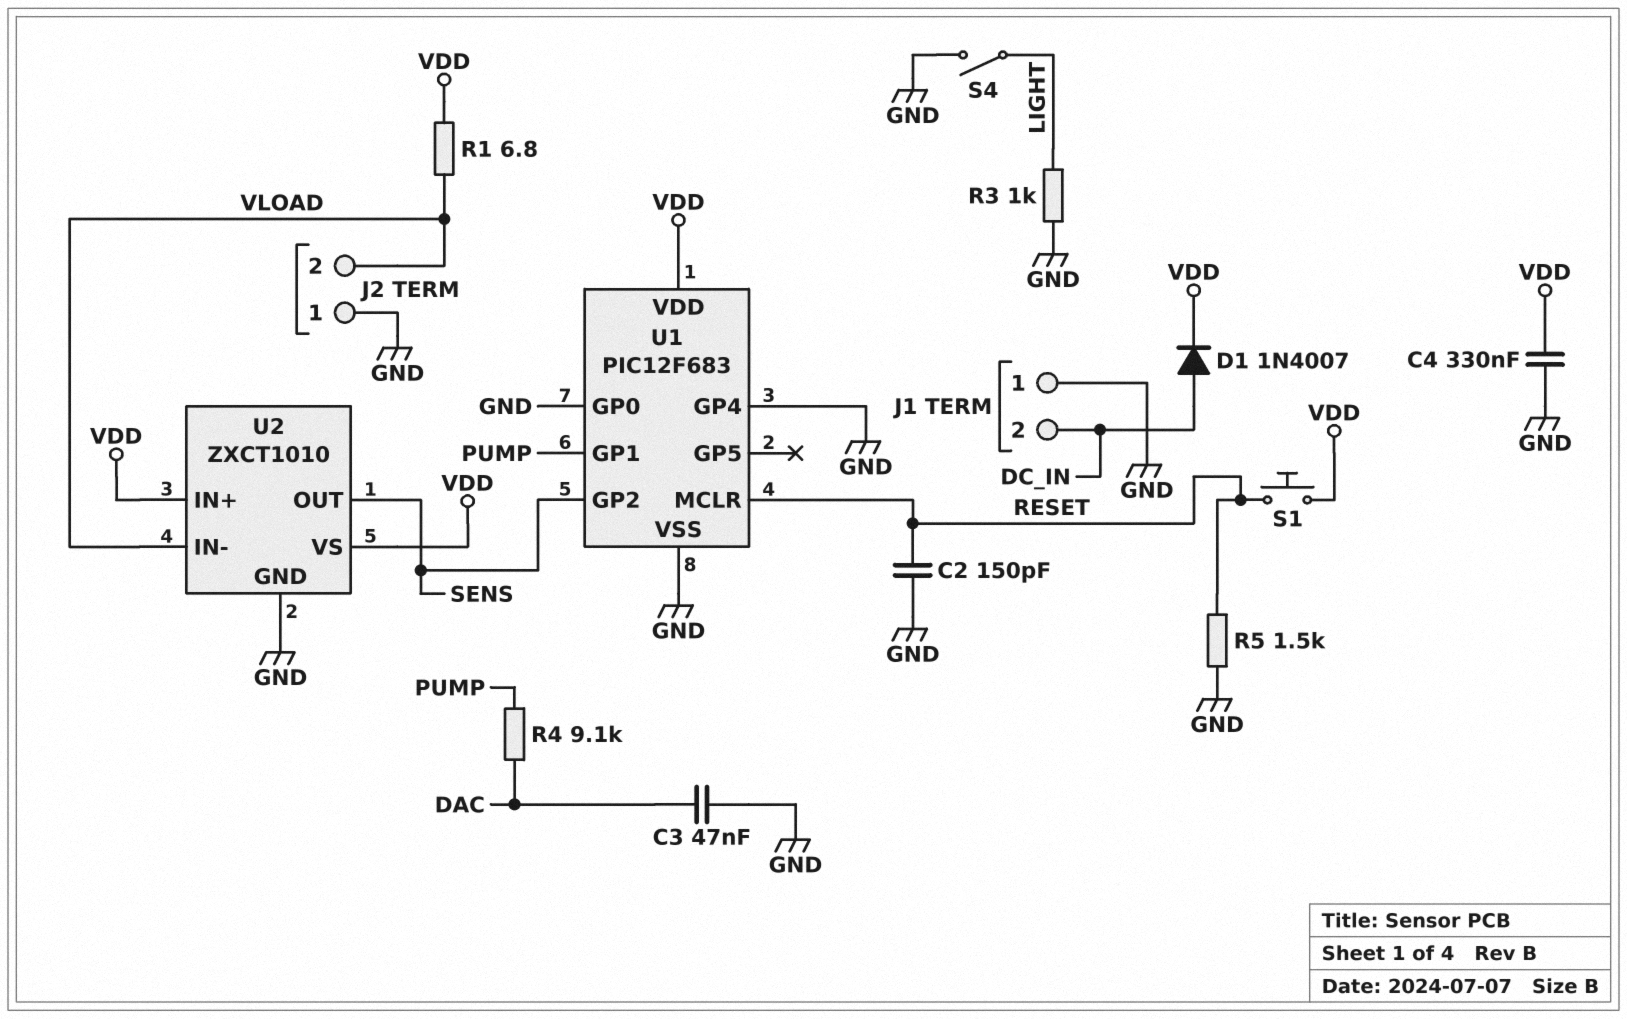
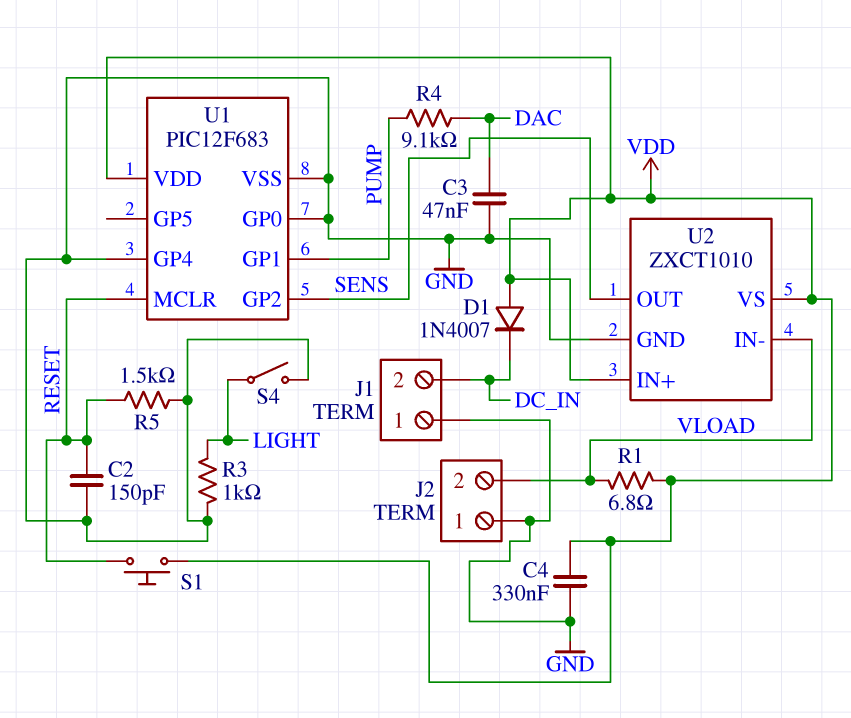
D1: diode 1N4007 (A DC_IN, K VDD) -> diode 1N4007 (A VDD, K DC_IN)

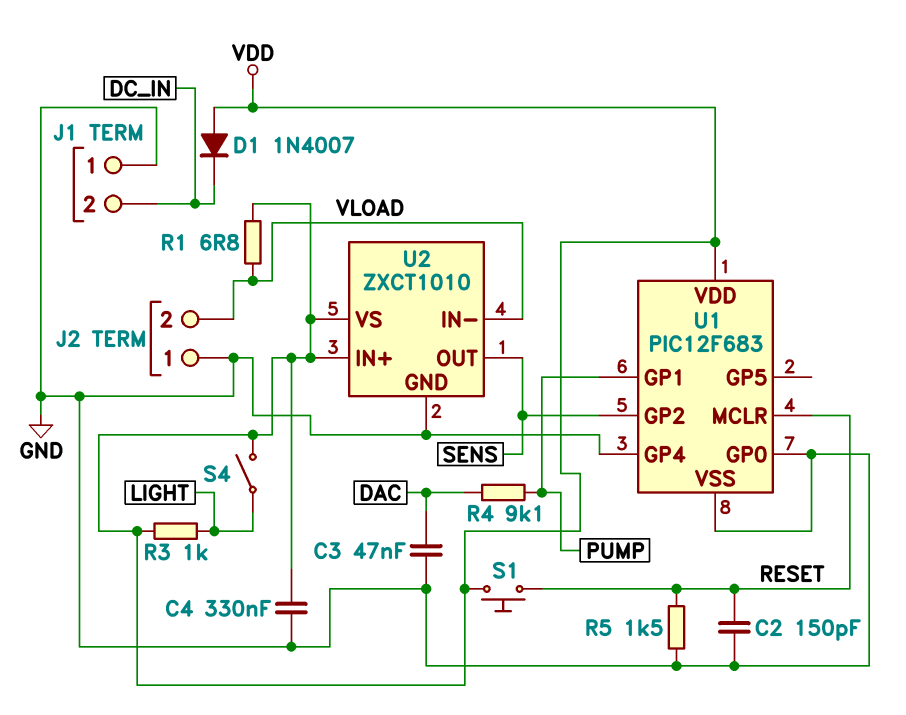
R3: 1k (GND, LIGHT) -> 1k (LIGHT, VDD)
S4: switch (GND, LIGHT) -> switch (LIGHT, VDD)

